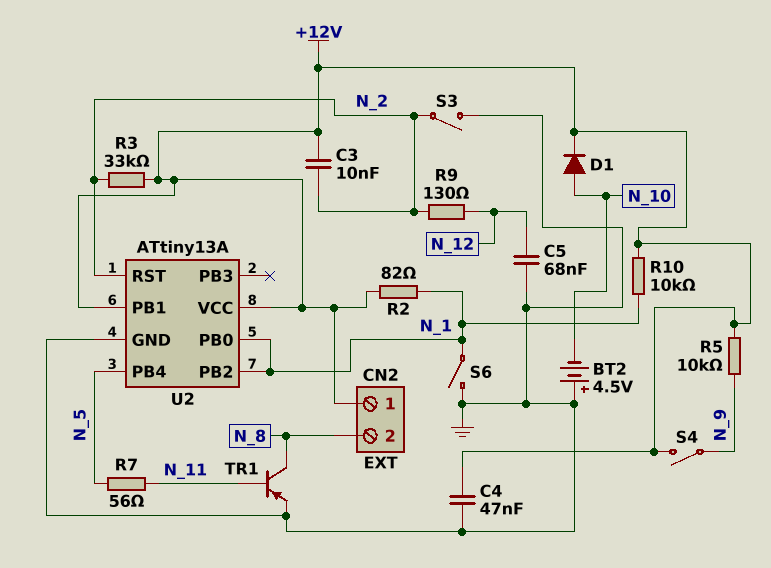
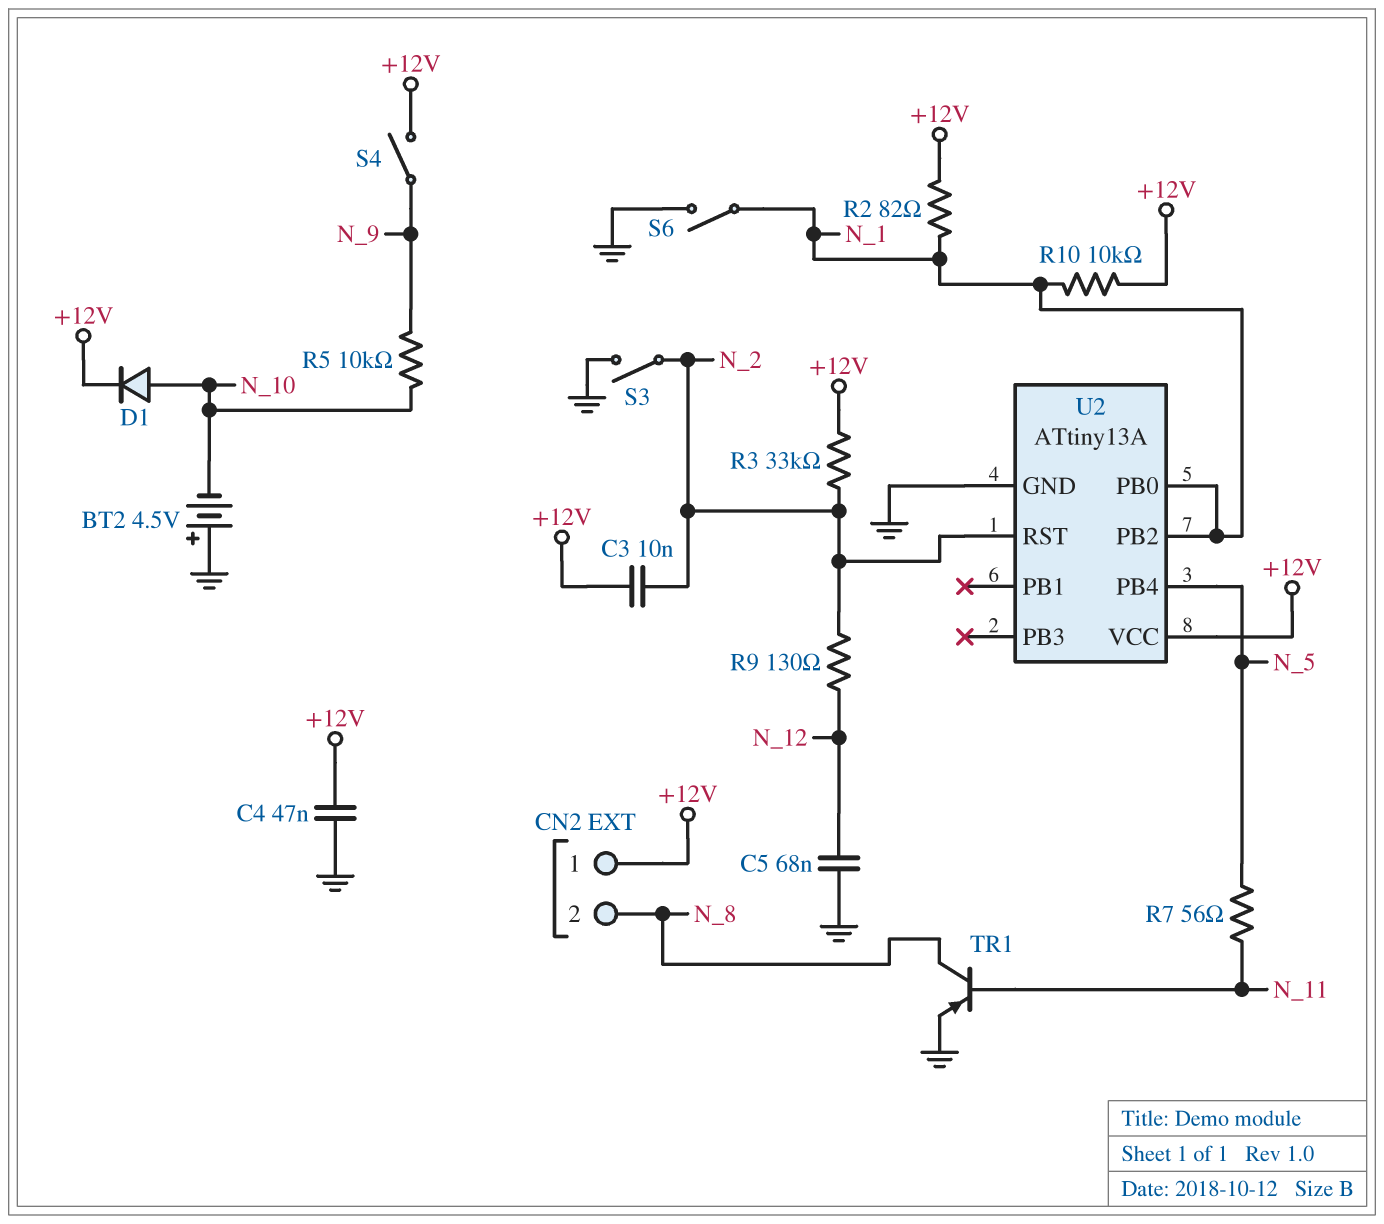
R5: 10k (+12V, N_9) -> 10k (N_9, N_10)
U2 pin PB1: +12V -> none

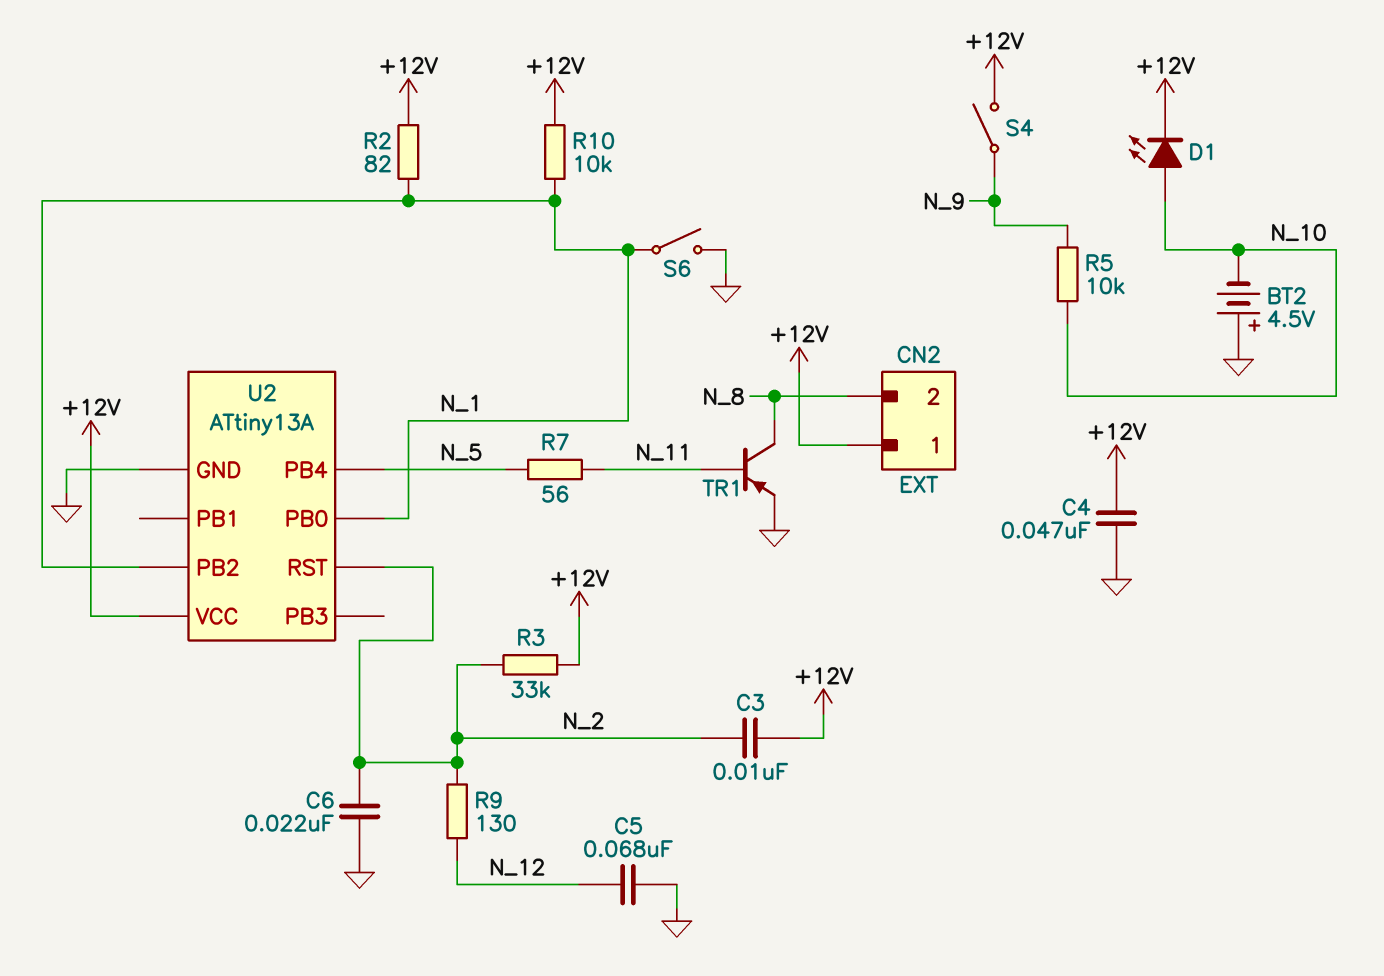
C6: none -> 22nF (GND, N_2)
D1: diode (A N_10, K +12V) -> LED (A N_10, K +12V)
S3: switch (GND, N_2) -> none

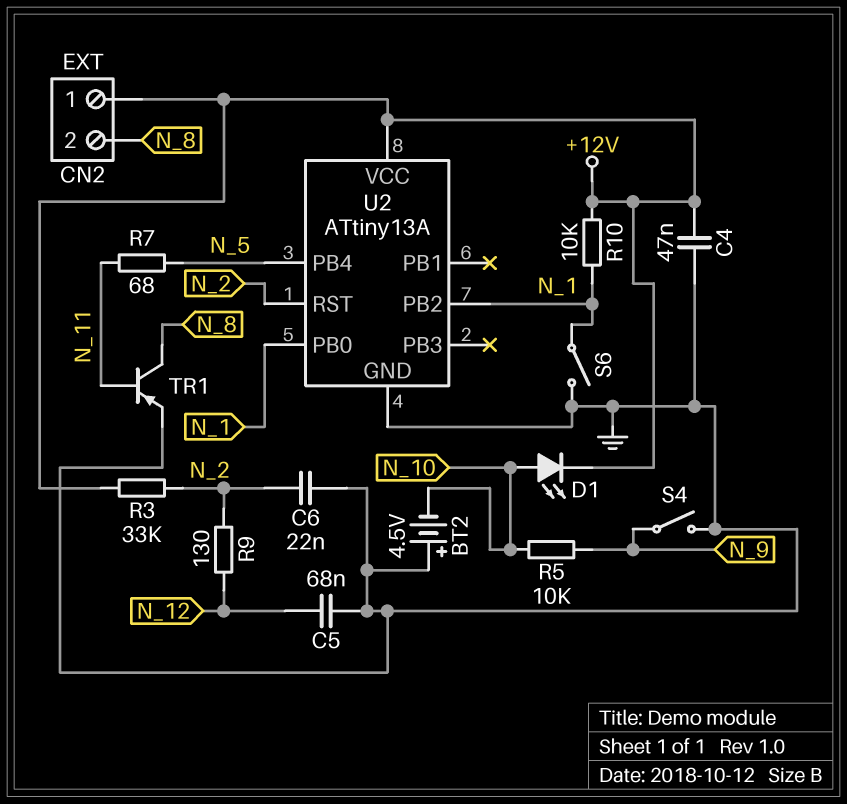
C3: 10nF (+12V, N_2) -> none
R2: 82 (+12V, N_1) -> none
R7: 56 (N_5, N_11) -> 68 (N_5, N_11)
S4: switch (+12V, N_9) -> switch (GND, N_9)

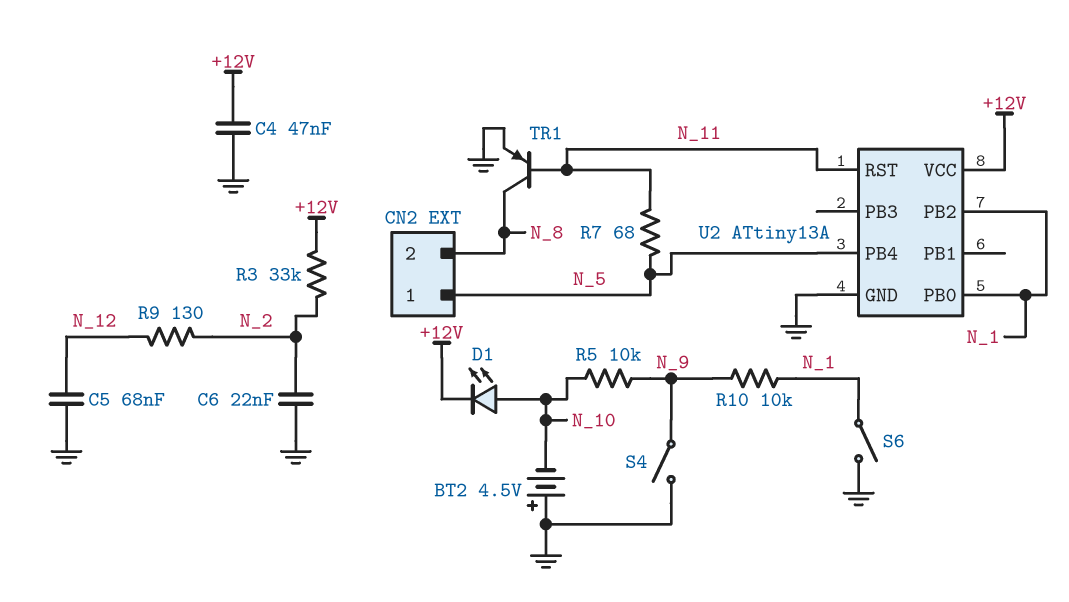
CN2 pin 1: +12V -> N_5
R10: 10k (+12V, N_1) -> 10k (N_1, N_9)
U2 pin RST: N_2 -> N_11

